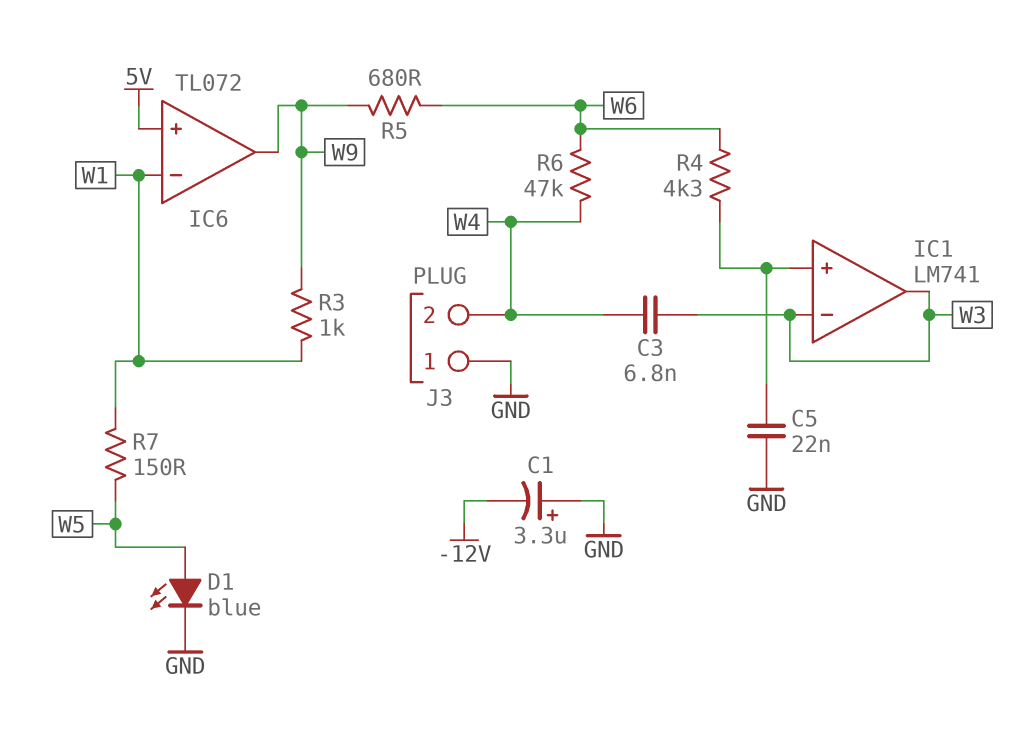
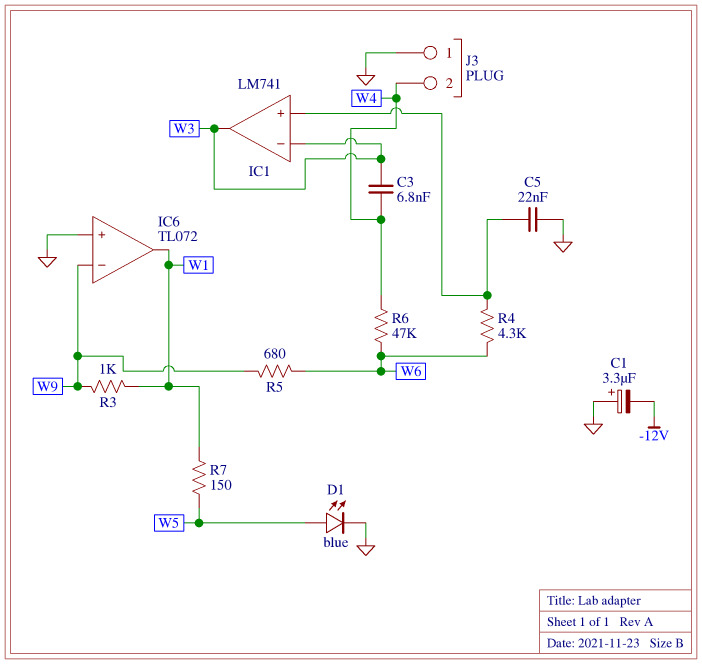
IC6 pin in+: 5V -> GND
IC6 pin in-: W1 -> W9
IC6 pin out: W9 -> W1

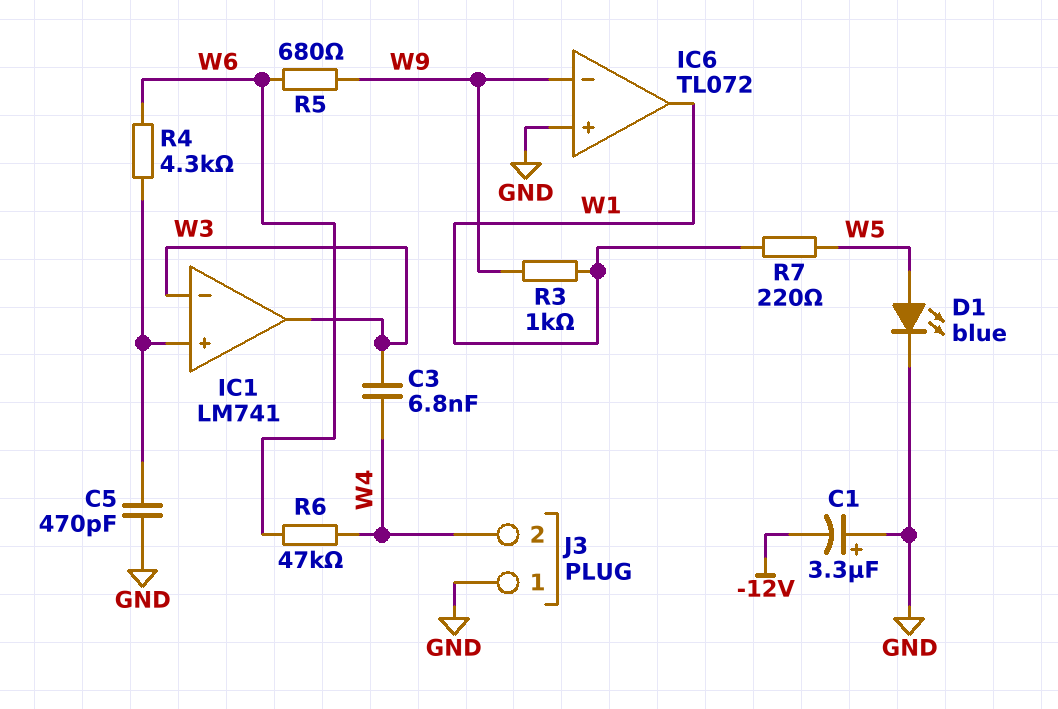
C5: 22nF (GND, IC1/in+) -> 470pF (GND, IC1/in+)
R7: 150 (W1, W5) -> 220 (W1, W5)

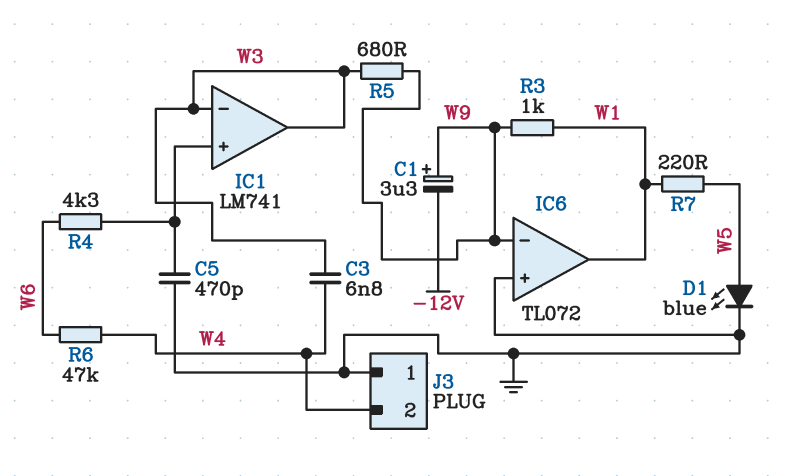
C1: 3.3uF (plus GND, minus -12V) -> 3.3uF (plus W9, minus -12V)
R5: 680 (W6, W9) -> 680 (W3, W9)

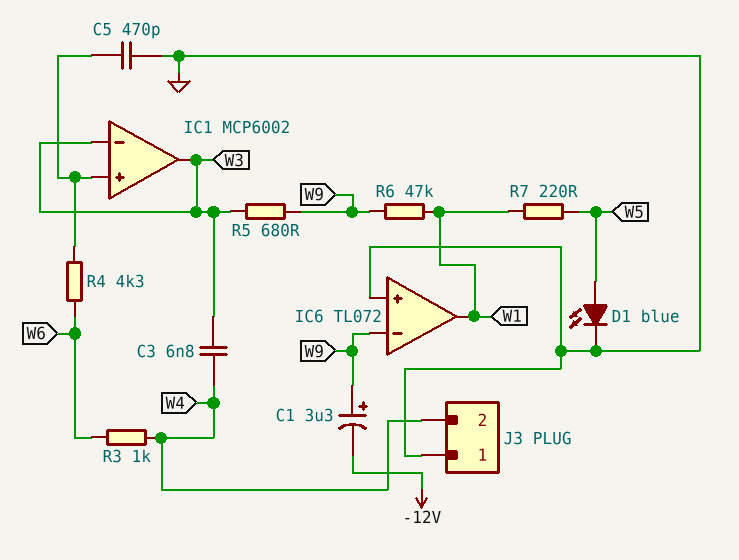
IC1: LM741 -> MCP6002
R3: 1k (W1, W9) -> 1k (W4, W6)
R6: 47k (W4, W6) -> 47k (W1, W9)

